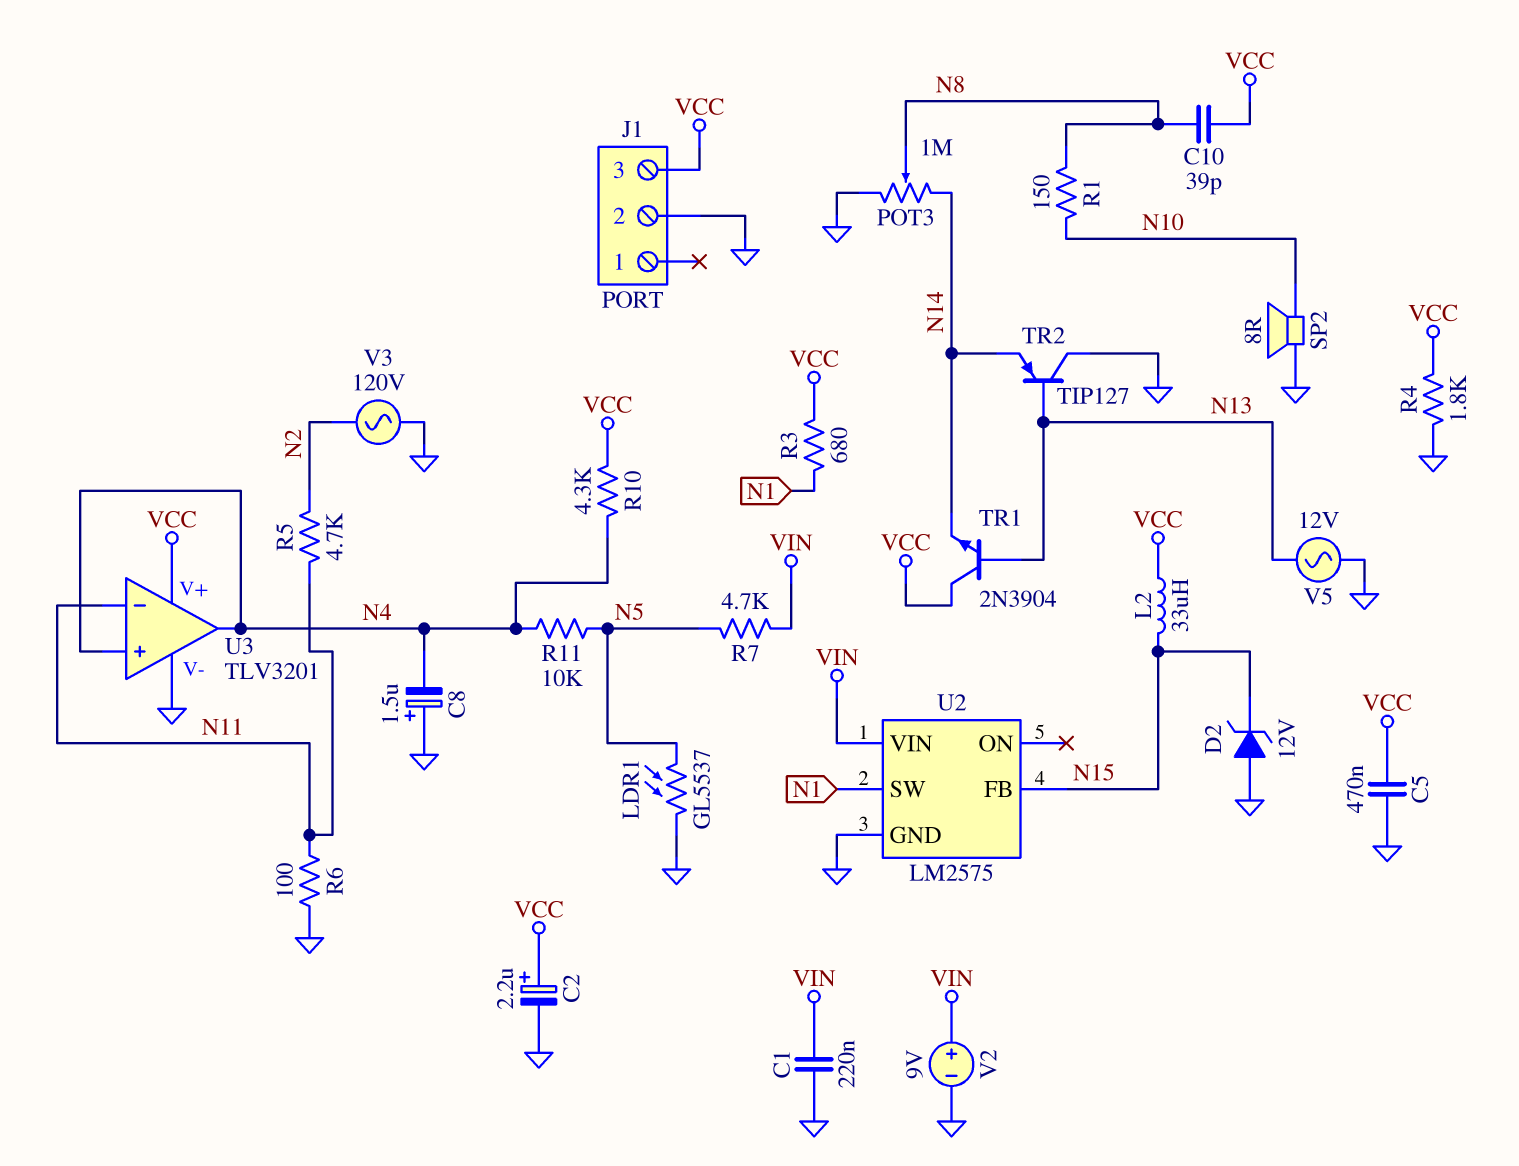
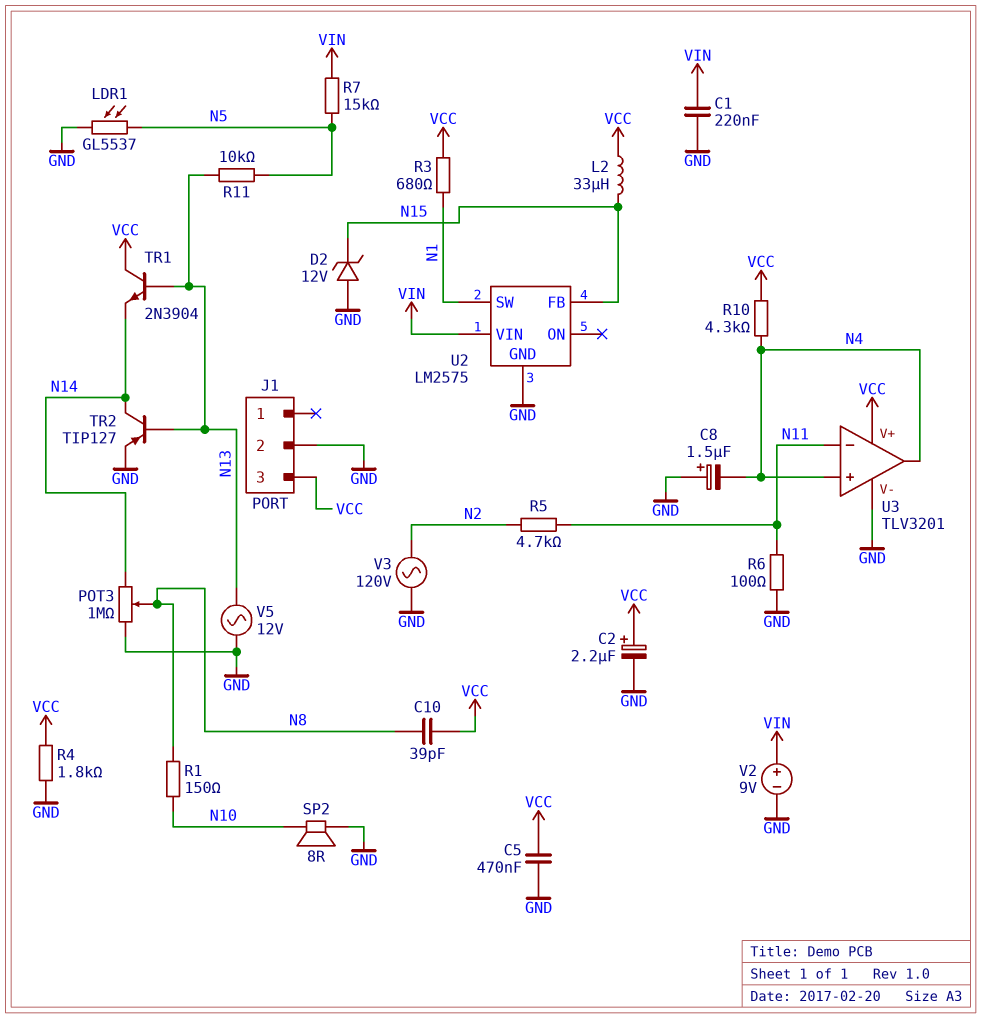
R7: 4.7k (N5, VIN) -> 15k (N5, VIN)
R11: 10k (N4, N5) -> 10k (N5, N13)
TR2: PNP TIP127 (B N13, C GND, E N14) -> PNP TIP127 (B N13, C N14, E GND)

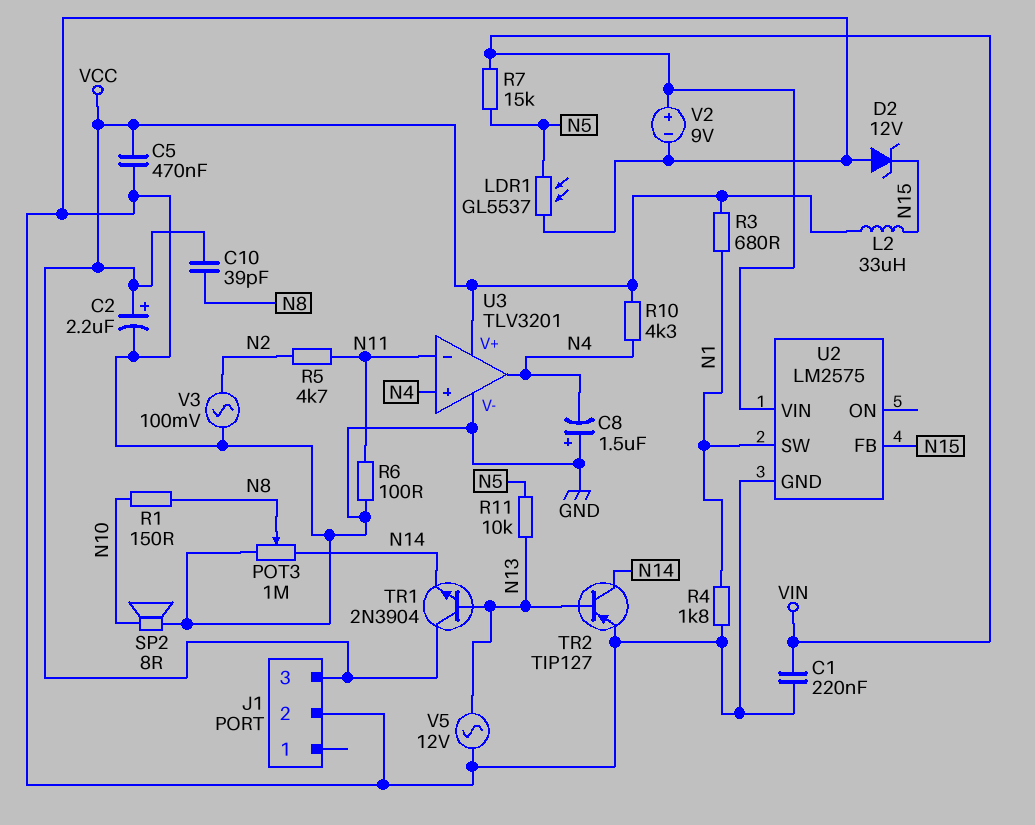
R4: 1.8k (GND, VCC) -> 1.8k (GND, N1)
V3: AC 120V (GND, N2) -> AC 100mV (GND, N2)

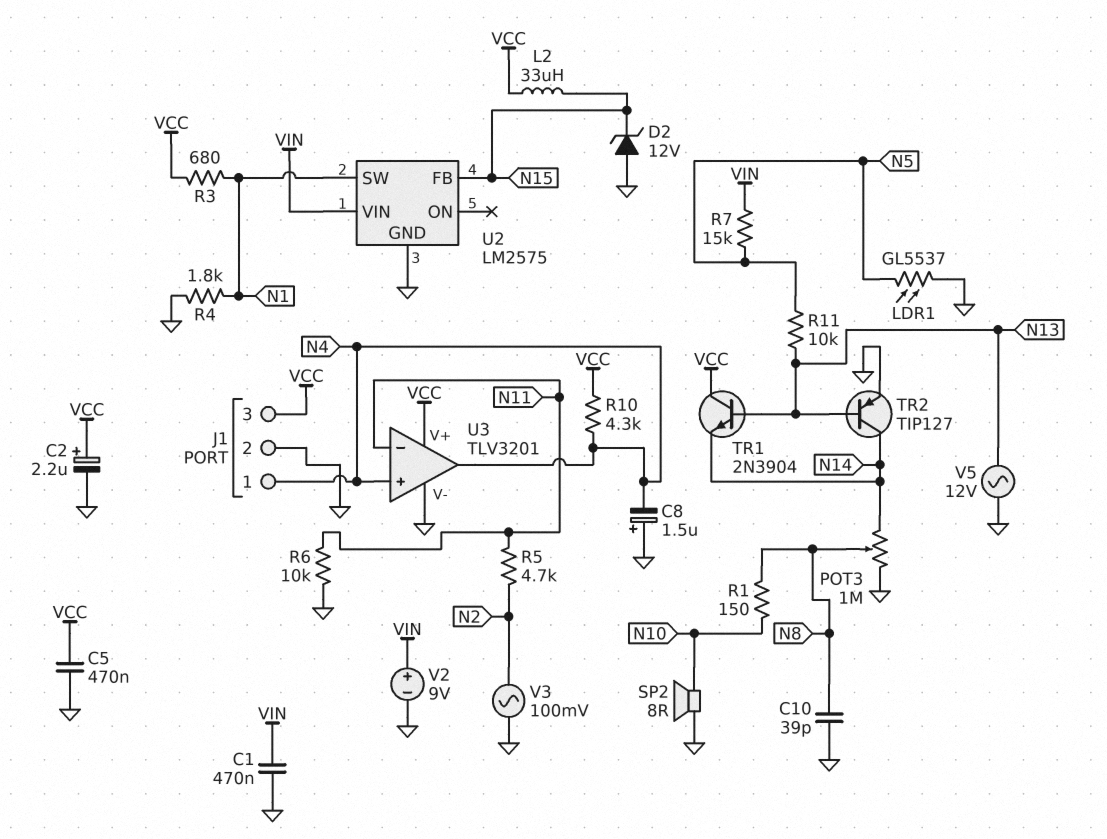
C1: 220nF (GND, VIN) -> 470nF (GND, VIN)
C10: 39pF (N8, VCC) -> 39pF (GND, N8)
J1 pin 1: none -> N4
R6: 100 (GND, N11) -> 10k (GND, N11)

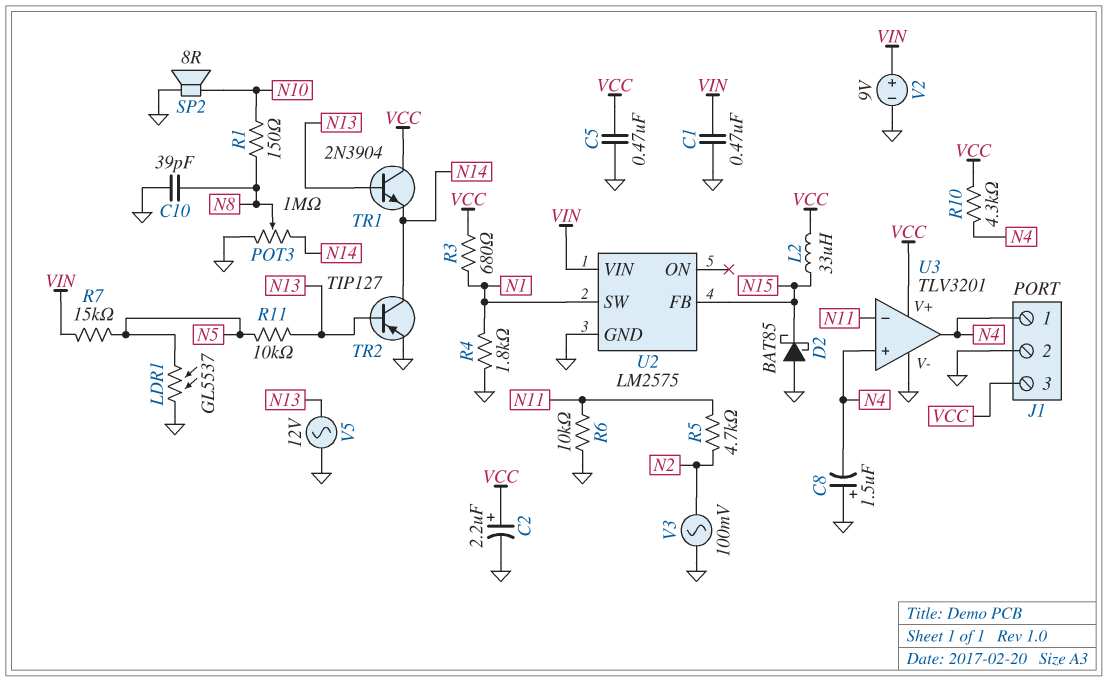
D2: zener 12V (A GND, K N15) -> schottky BAT85 (A GND, K N15)

